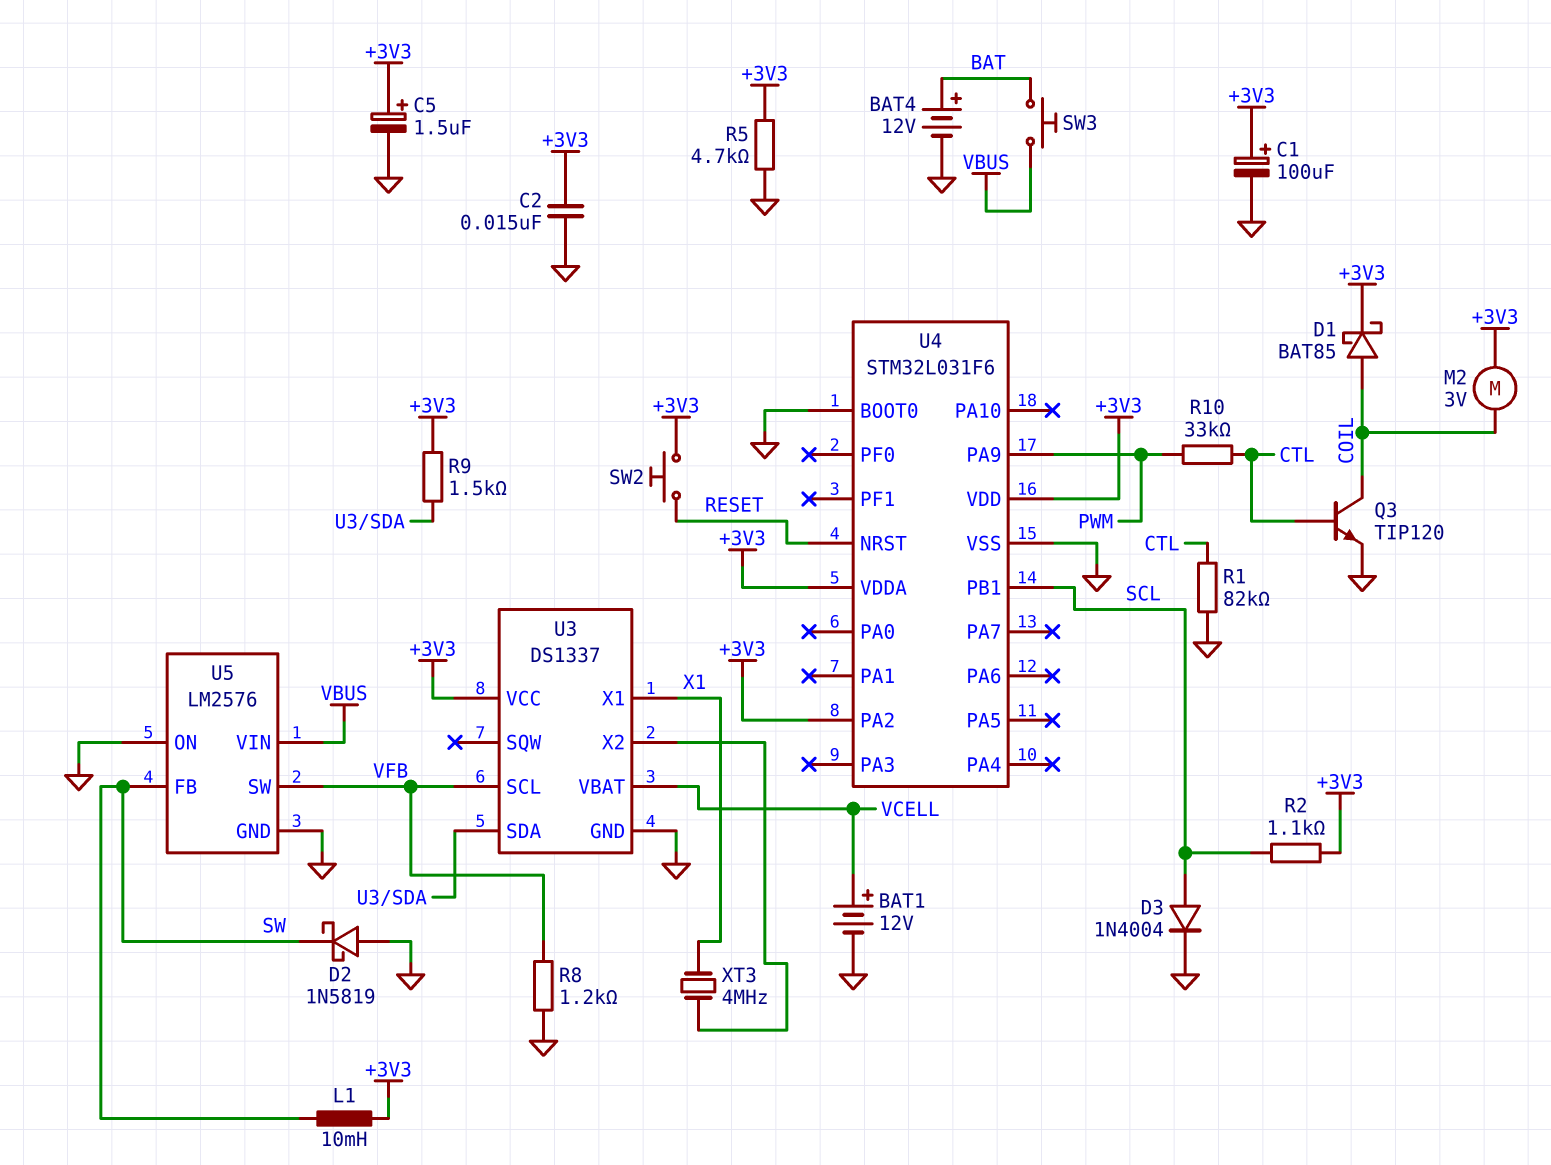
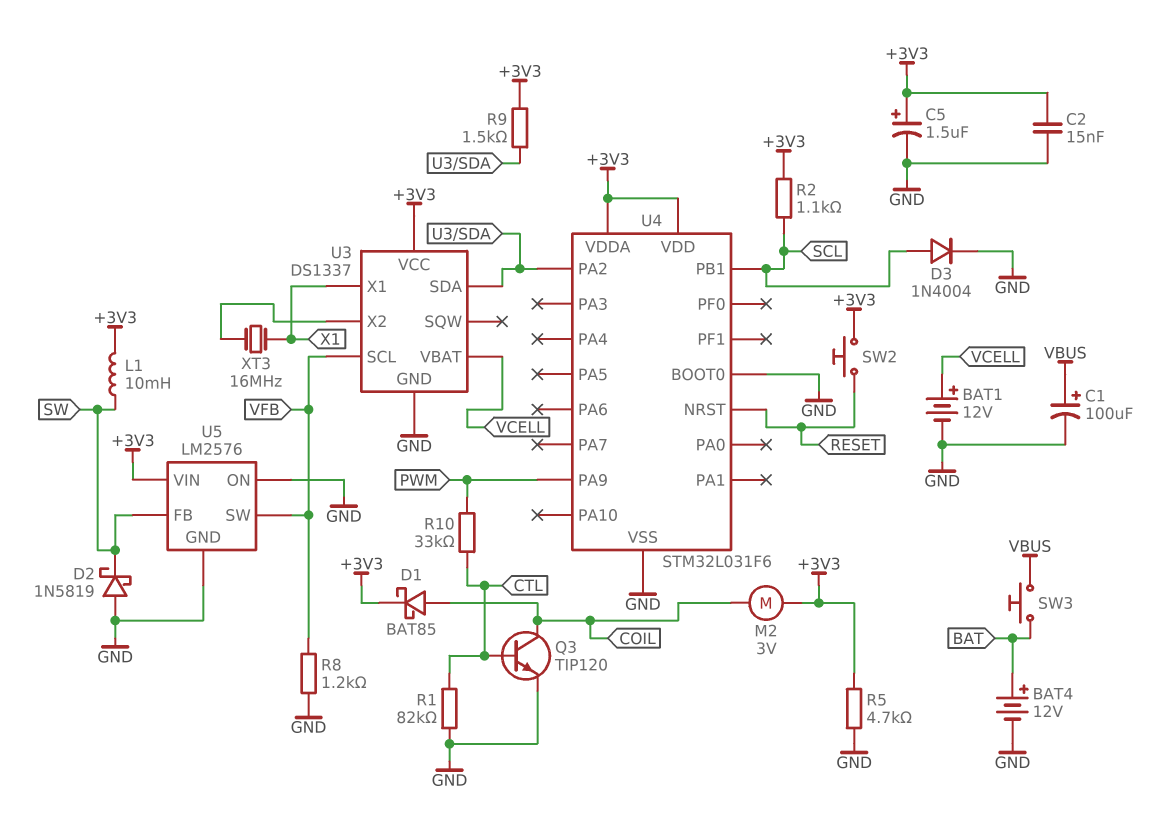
C1: 100uF (plus +3V3, minus GND) -> 100uF (plus VBUS, minus GND)
U4 pin PA2: +3V3 -> U3/SDA
U5 pin VIN: VBUS -> +3V3
XT3: 4MHz (U3/X2, X1) -> 16MHz (U3/X2, X1)

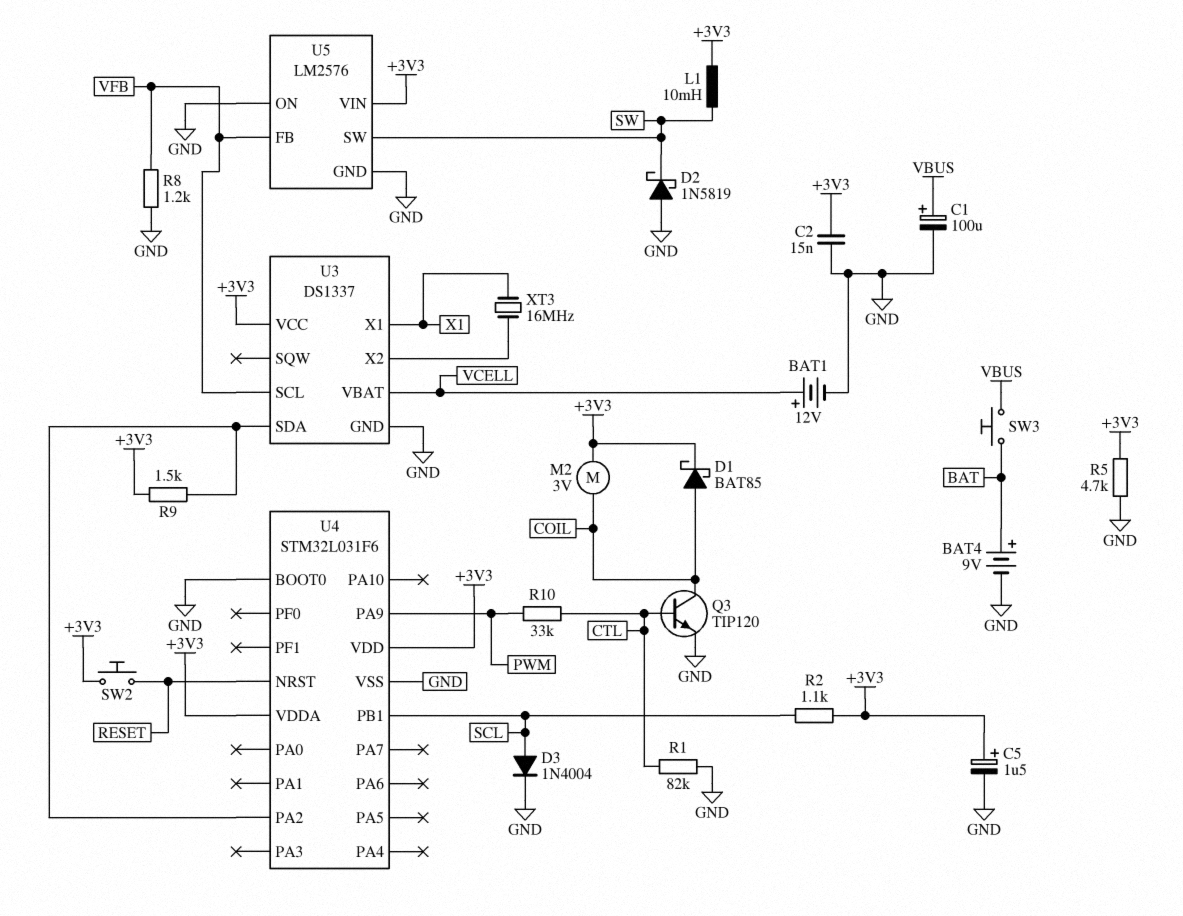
BAT4: 12V (plus BAT, minus GND) -> 9V (plus BAT, minus GND)
U5 pin FB: SW -> VFB
U5 pin SW: VFB -> SW

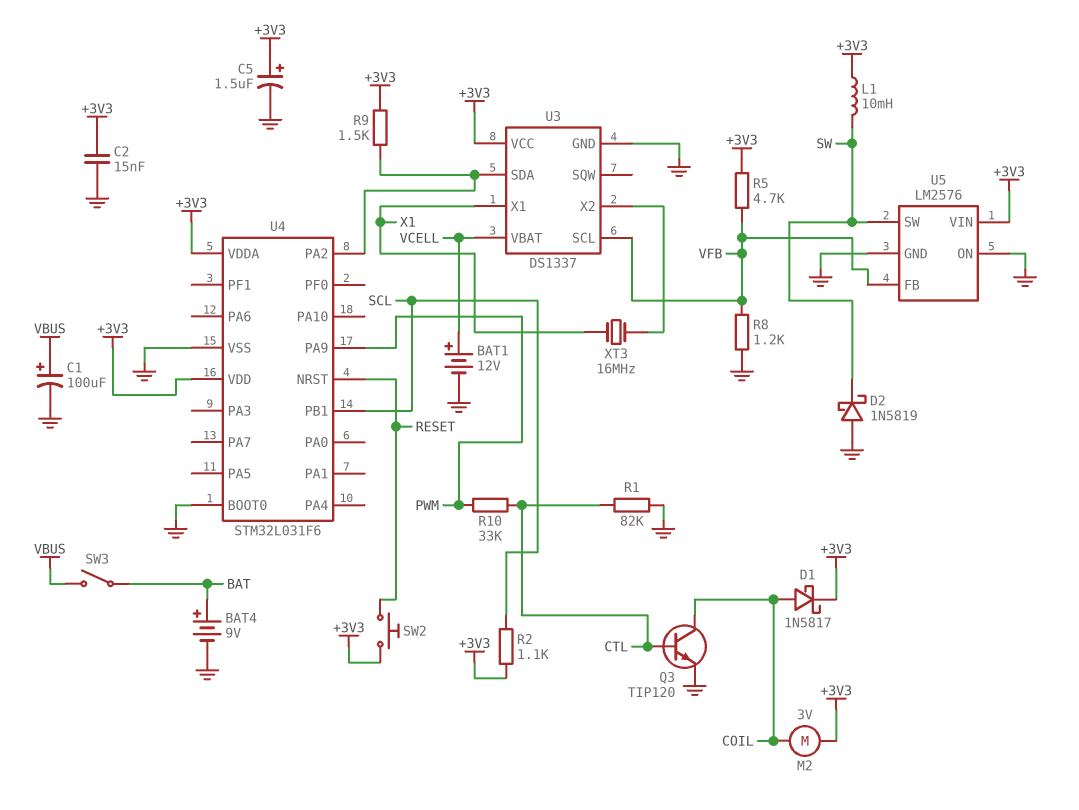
D1: schottky BAT85 (A COIL, K +3V3) -> schottky 1N5817 (A COIL, K +3V3)
D3: diode 1N4004 (A SCL, K GND) -> none
R5: 4.7k (+3V3, GND) -> 4.7k (+3V3, VFB)
SW3: button (BAT, VBUS) -> switch (BAT, VBUS)

